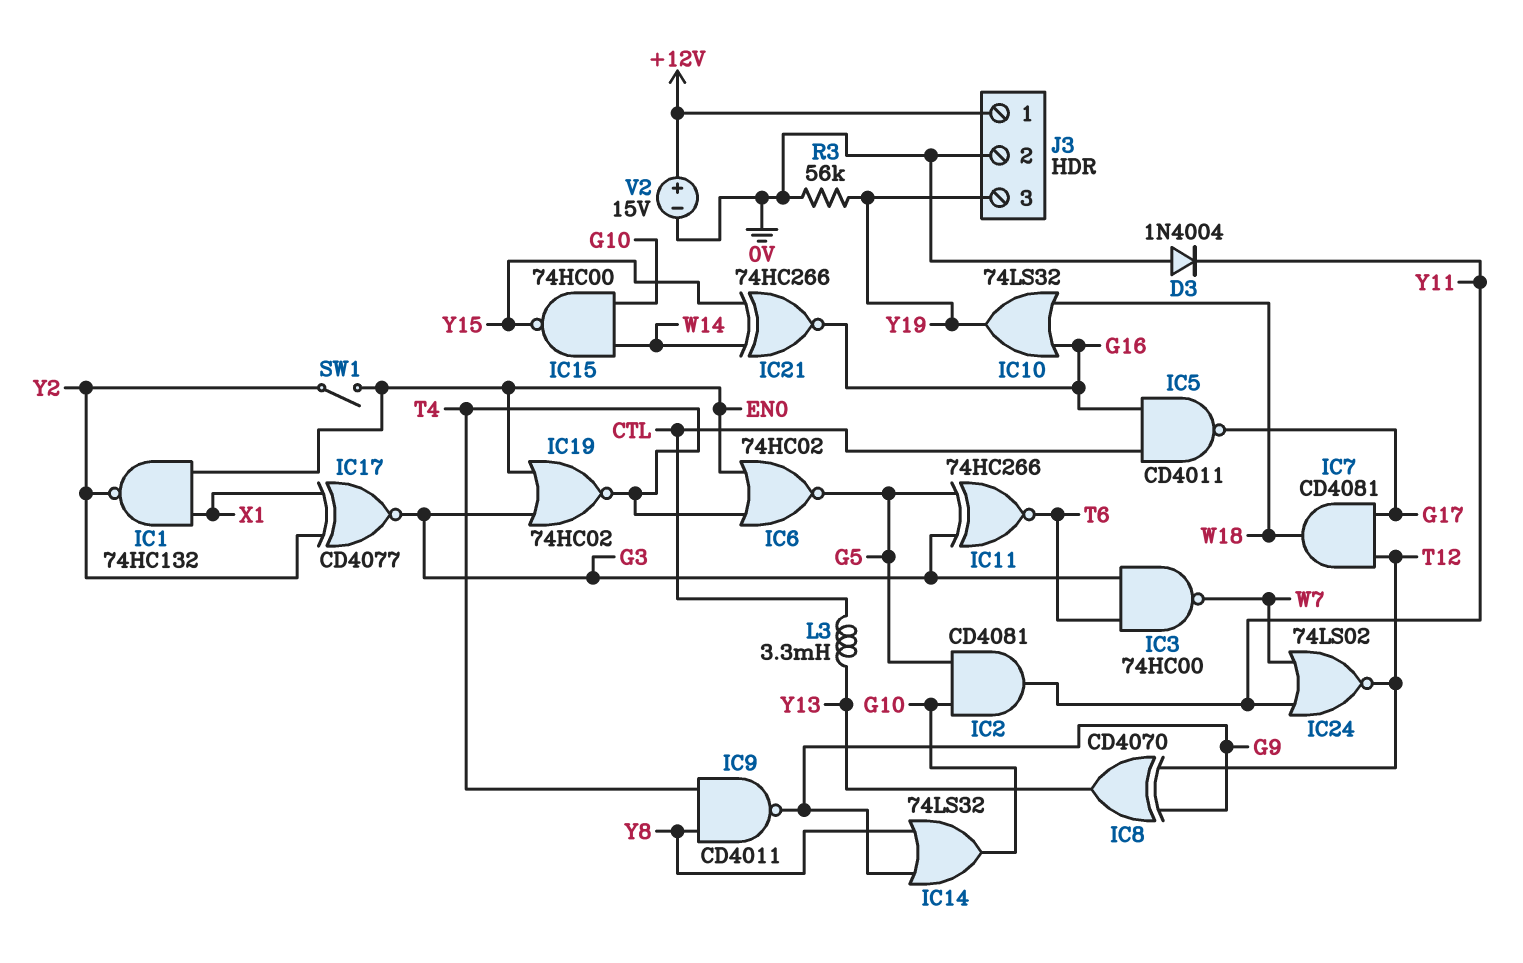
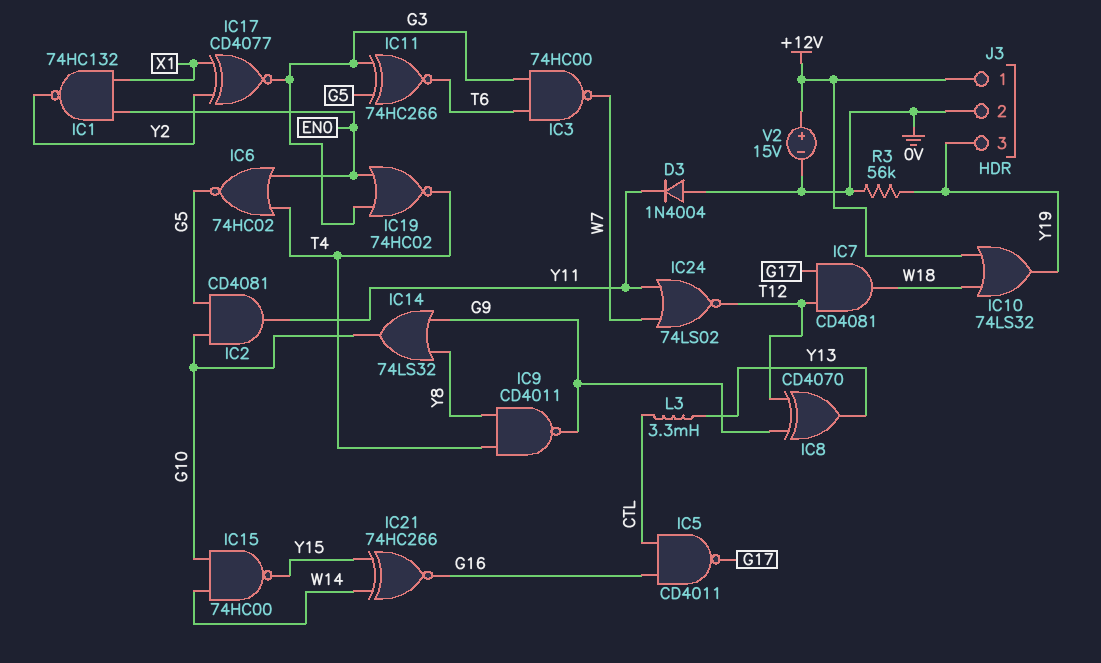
IC10: OR 74LS32 (in G16, in W18, out Y19) -> OR 74LS32 (in +12V, in W18, out Y19)
SW1: switch (EN0, Y2) -> none

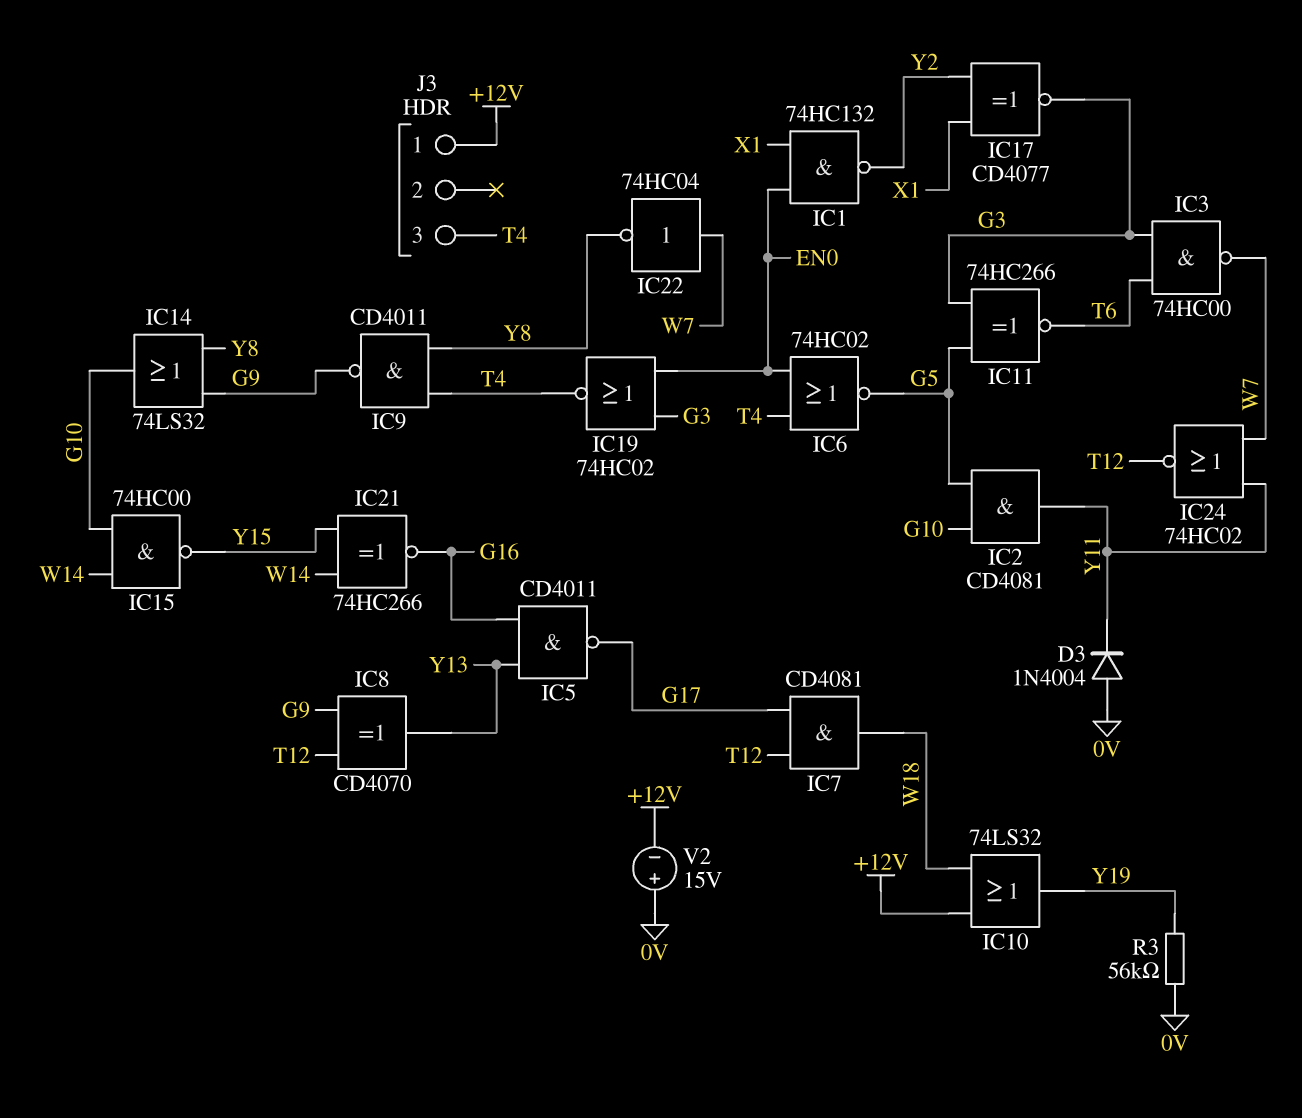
IC5: NAND CD4011 (in CTL, in G16, out G17) -> NAND CD4011 (in G16, in Y13, out G17)
IC22: none -> NOT 74HC04 (in W7, out Y8)
IC24: NOR 74LS02 (in W7, in Y11, out T12) -> NOR 74HC02 (in W7, in Y11, out T12)
J3 pin 2: 0V -> none
J3 pin 3: Y19 -> T4
L3: 3.3mH (CTL, Y13) -> none
V2: 15V (plus +12V, minus 0V) -> 15V (plus 0V, minus +12V)

